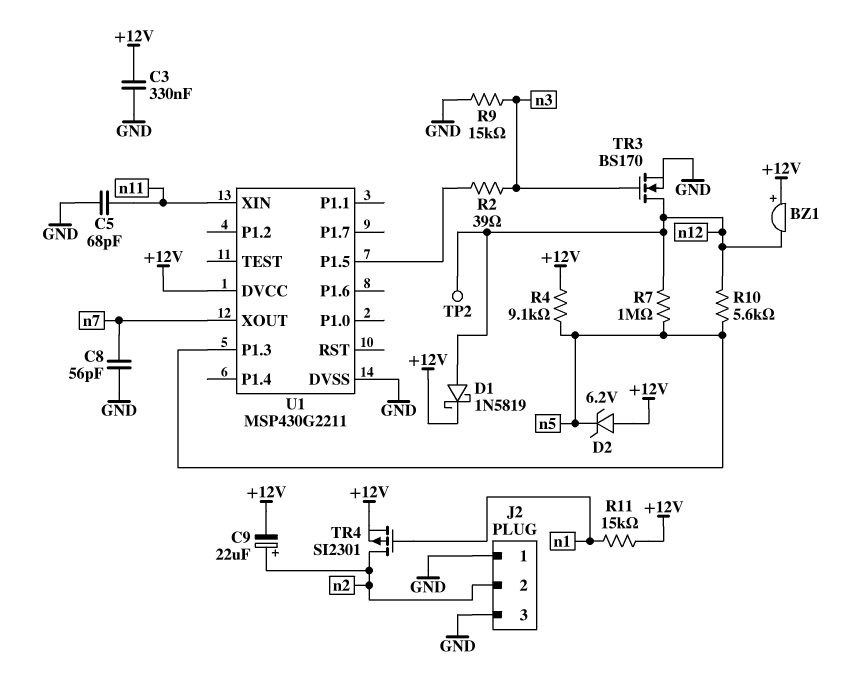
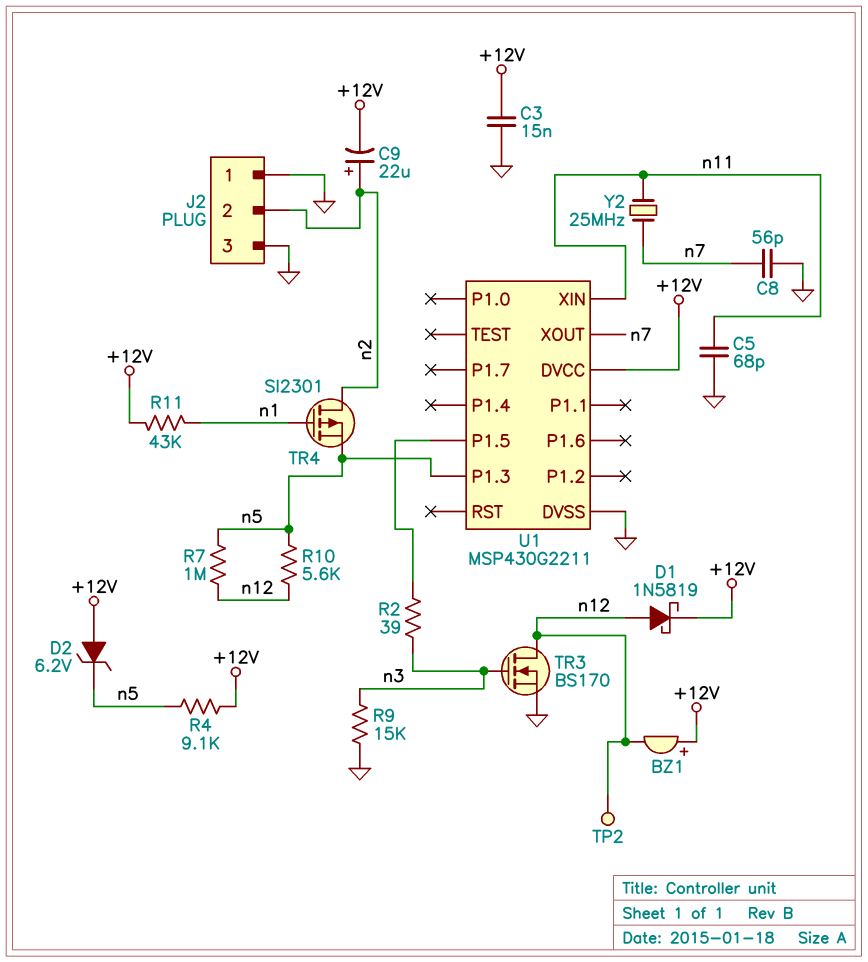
C3: 330nF (+12V, GND) -> 15nF (+12V, GND)
R11: 15k (+12V, n1) -> 43k (+12V, n1)
TR4: PMOS SI2301 (G n1, D n2, S +12V) -> PMOS SI2301 (G n1, D n2, S n5)
Y2: none -> 25MHz (n7, n11)

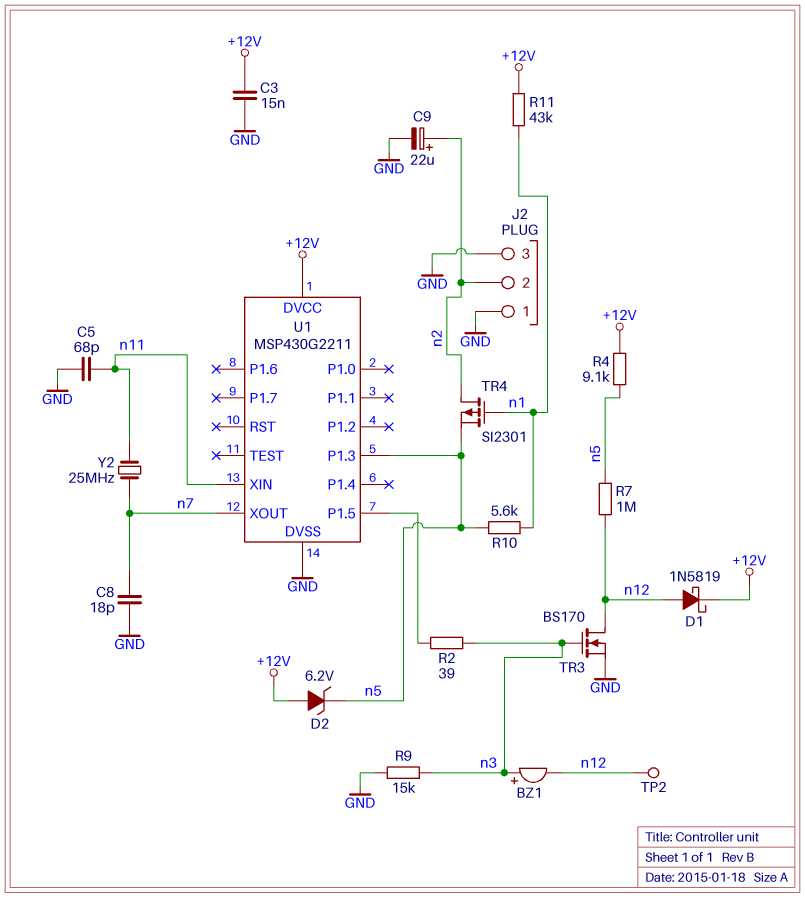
BZ1: buzzer (plus +12V, minus n12) -> buzzer (plus n3, minus n12)
C8: 56pF (GND, n7) -> 18pF (GND, n7)
C9: 22uF (plus n2, minus +12V) -> 22uF (plus n2, minus GND)
R10: 5.6k (n5, n12) -> 5.6k (n1, n5)

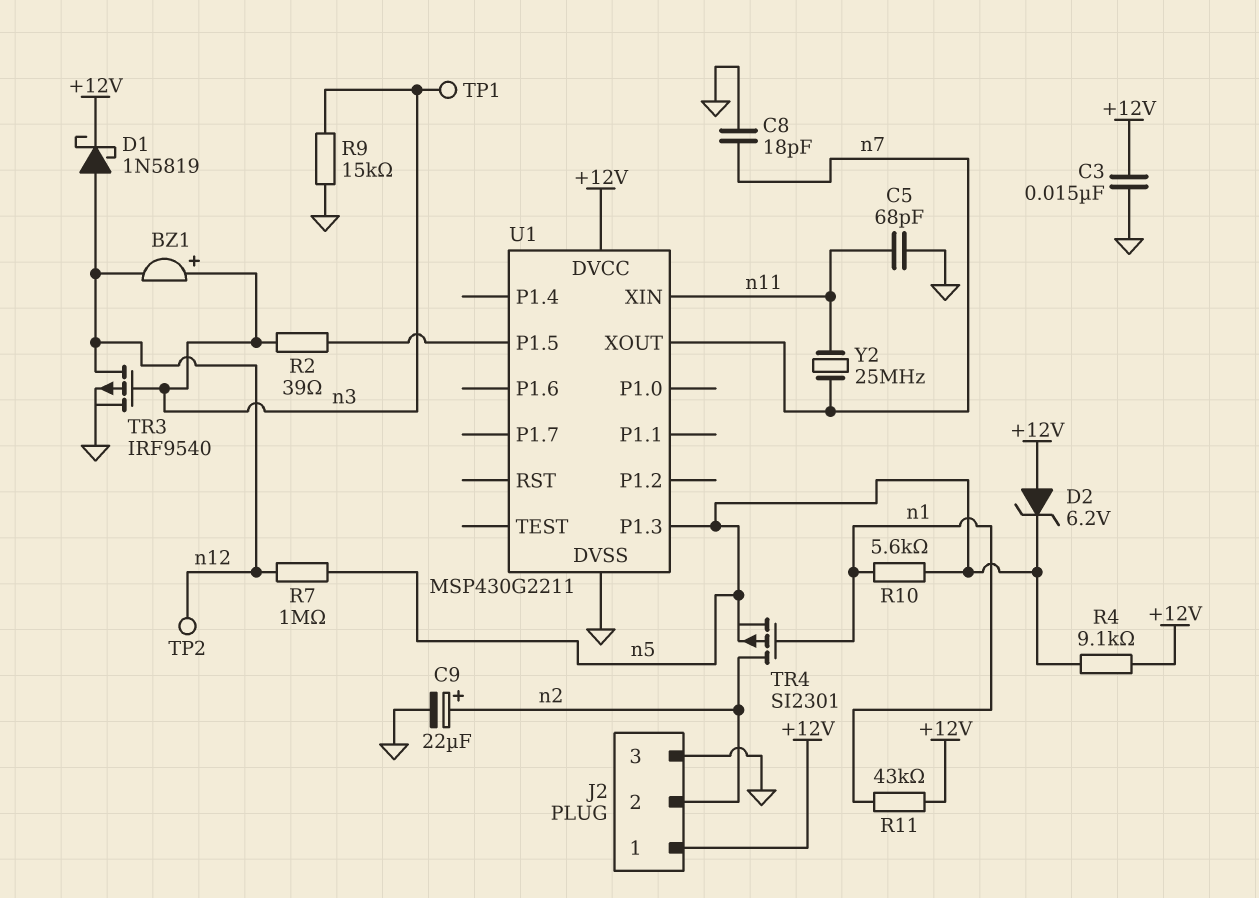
J2 pin 1: GND -> +12V
TP1: none -> test point (n3)
TR3: NMOS BS170 (G n3, D n12, S GND) -> PMOS IRF9540 (G n3, D n12, S GND)

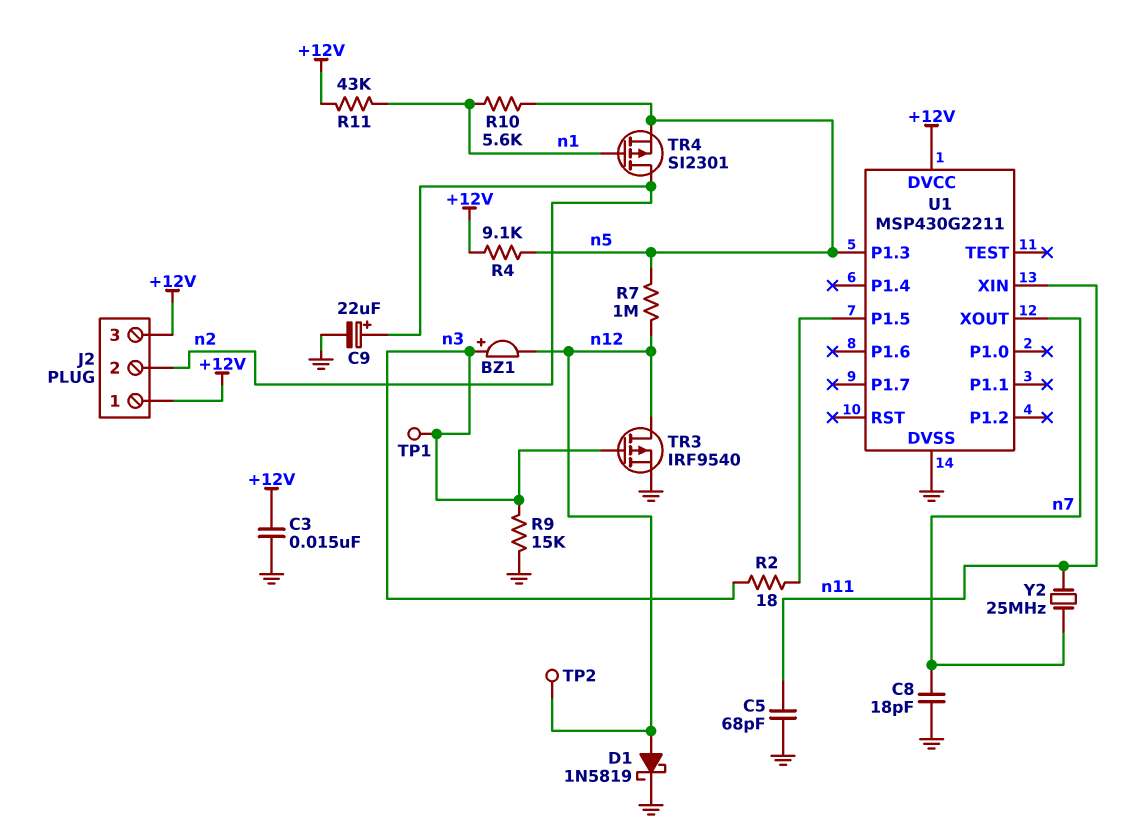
D1: schottky 1N5819 (A n12, K +12V) -> schottky 1N5819 (A n12, K GND)
D2: zener 6.2V (A +12V, K n5) -> none
J2 pin 3: GND -> +12V
R2: 39 (U1/P1.5, n3) -> 18 (U1/P1.5, n3)

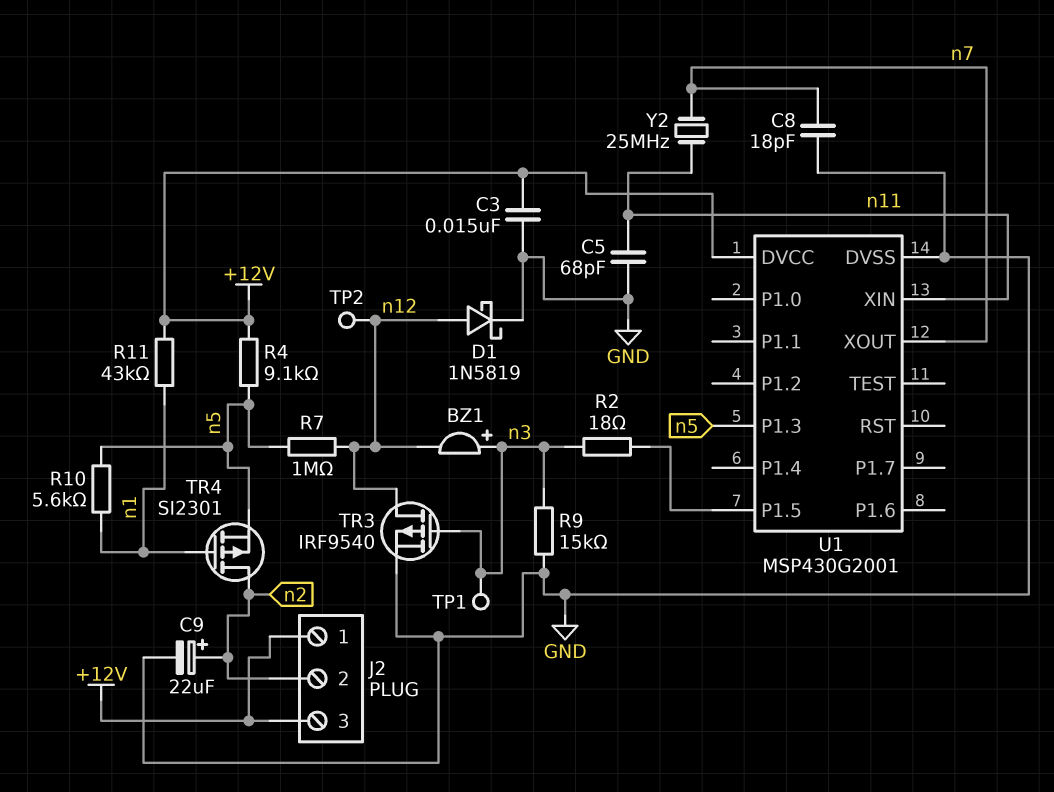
U1: MSP430G2211 -> MSP430G2001

